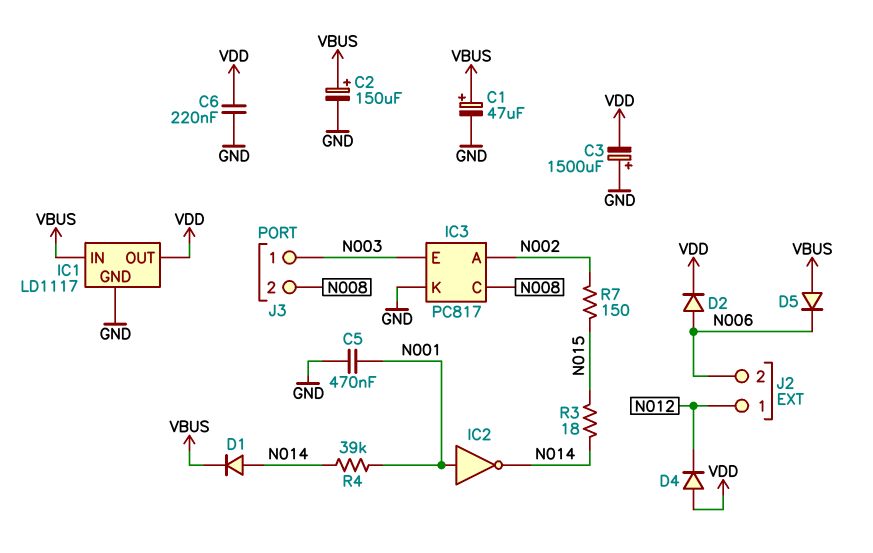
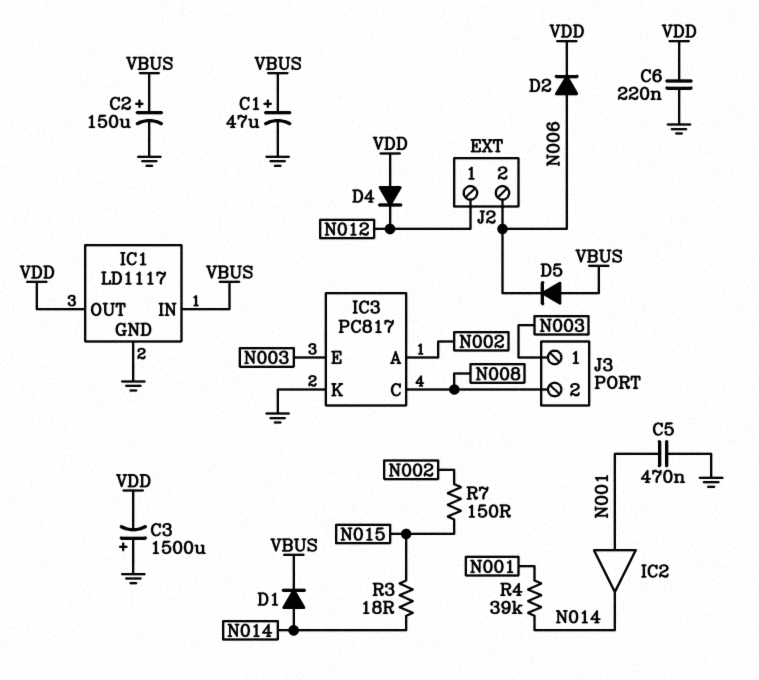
IC2: NOT (in N001, out N014) -> buffer (in N001, out N014)

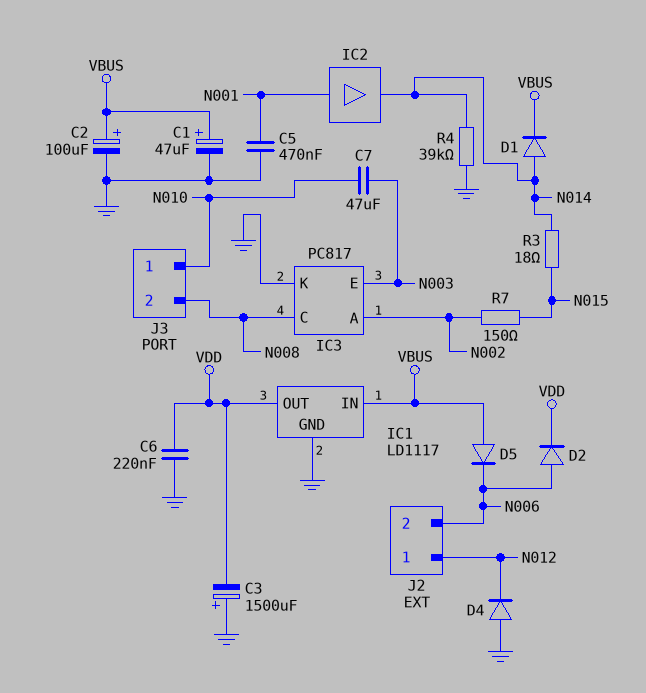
C2: 150uF (plus VBUS, minus GND) -> 100uF (plus VBUS, minus GND)
C7: none -> 47uF (N003, N010)
D4: diode (A VDD, K N012) -> diode (A GND, K N012)
J3 pin 1: N003 -> N010
R4: 39k (N001, N014) -> 39k (GND, N014)

